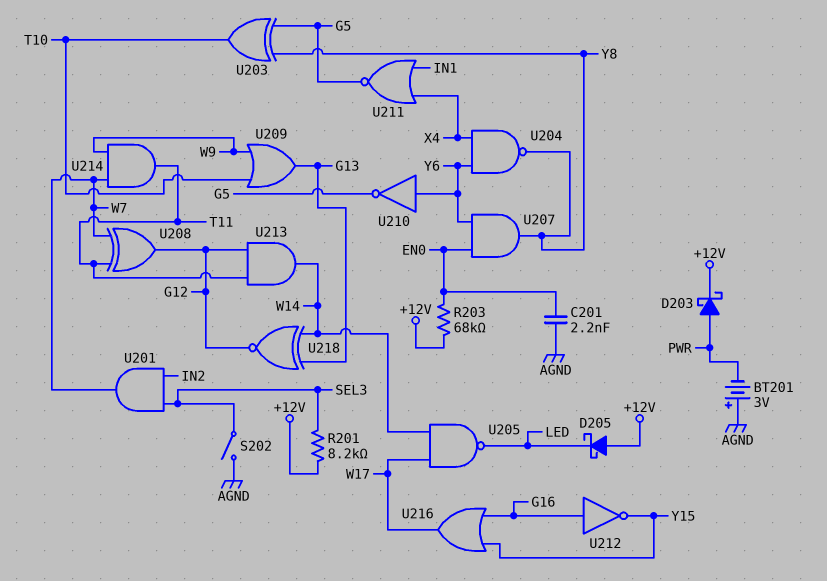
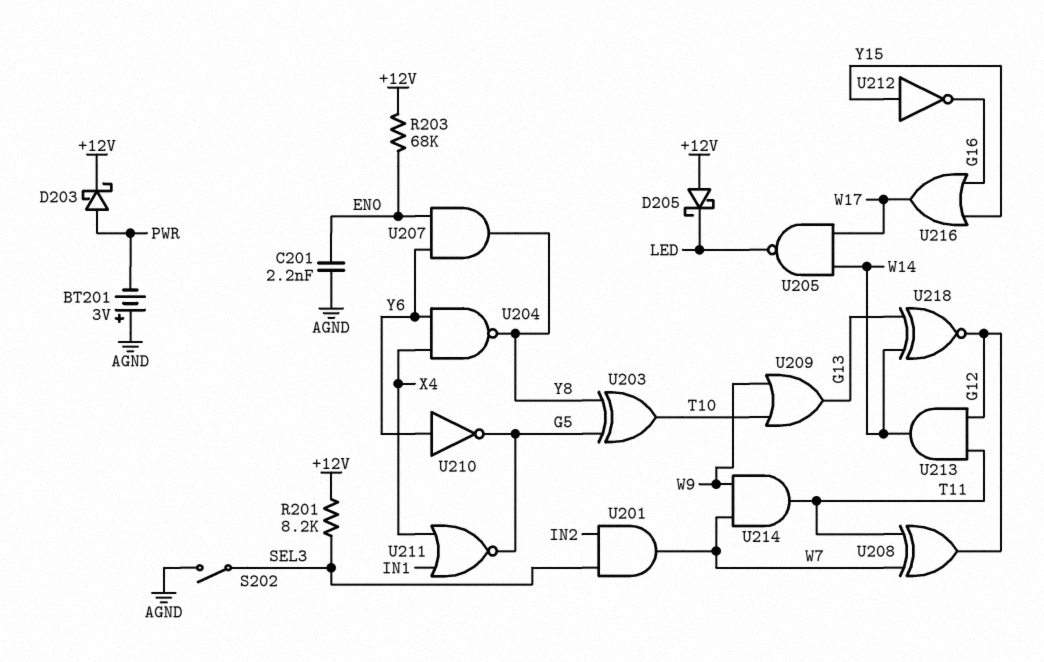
U212: NOT (in G16, out Y15) -> NOT (in Y15, out G16)

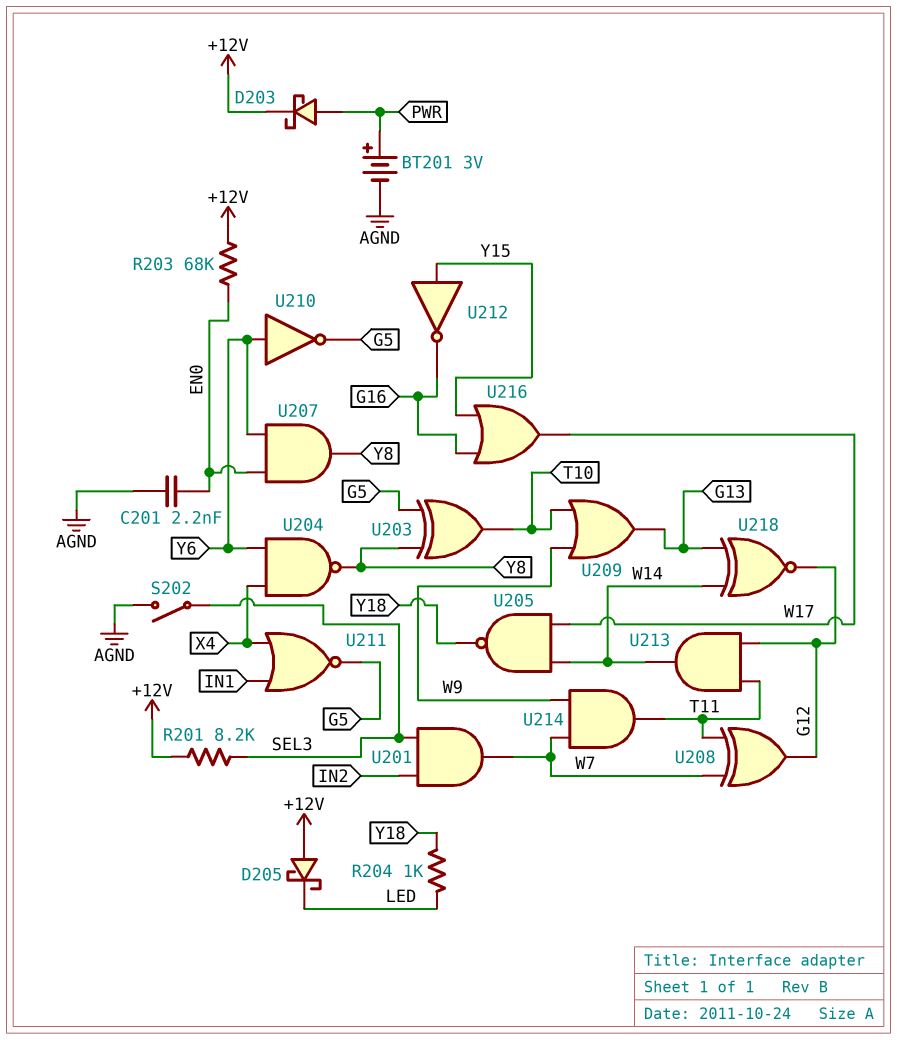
BT201: 3V (plus AGND, minus PWR) -> 3V (plus PWR, minus AGND)
R204: none -> 1k (LED, Y18)
U205: NAND (in W14, in W17, out LED) -> NAND (in W14, in W17, out Y18)

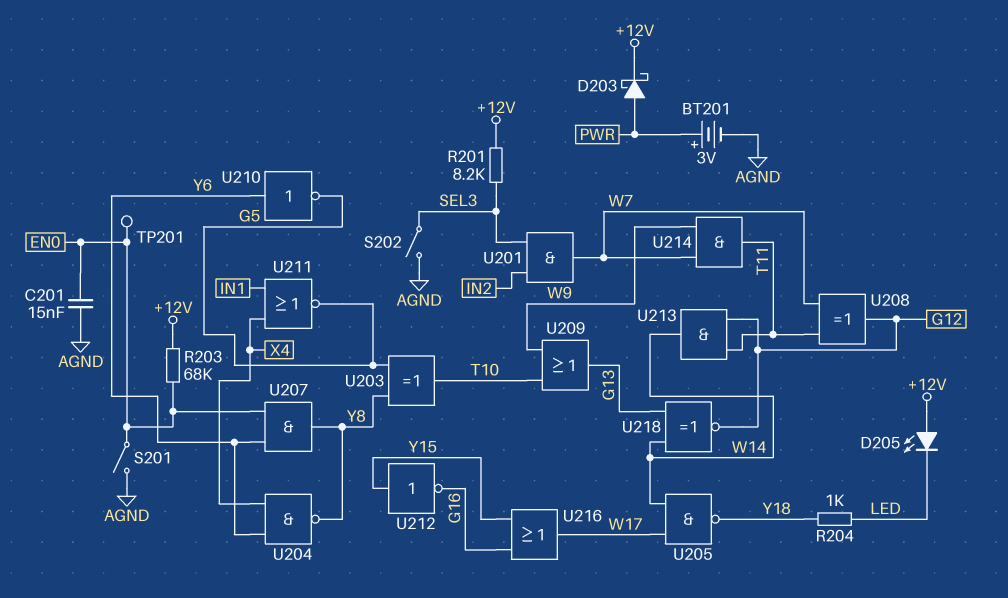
C201: 2.2nF (AGND, EN0) -> 15nF (AGND, EN0)
D205: schottky (A +12V, K LED) -> LED (A +12V, K LED)
S201: none -> switch (AGND, EN0)
TP201: none -> test point (EN0)

